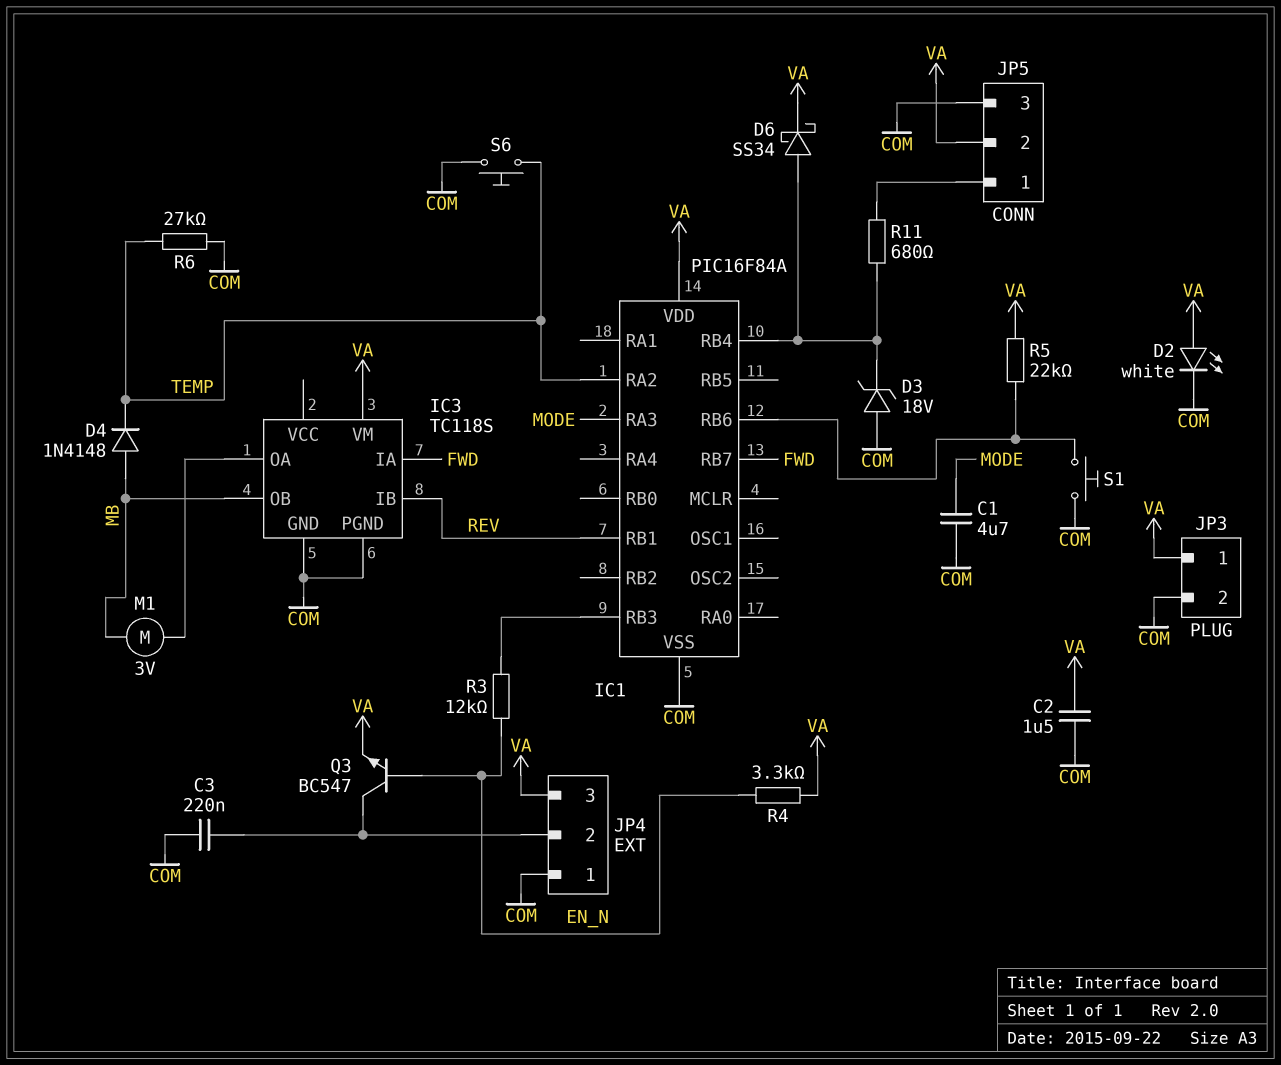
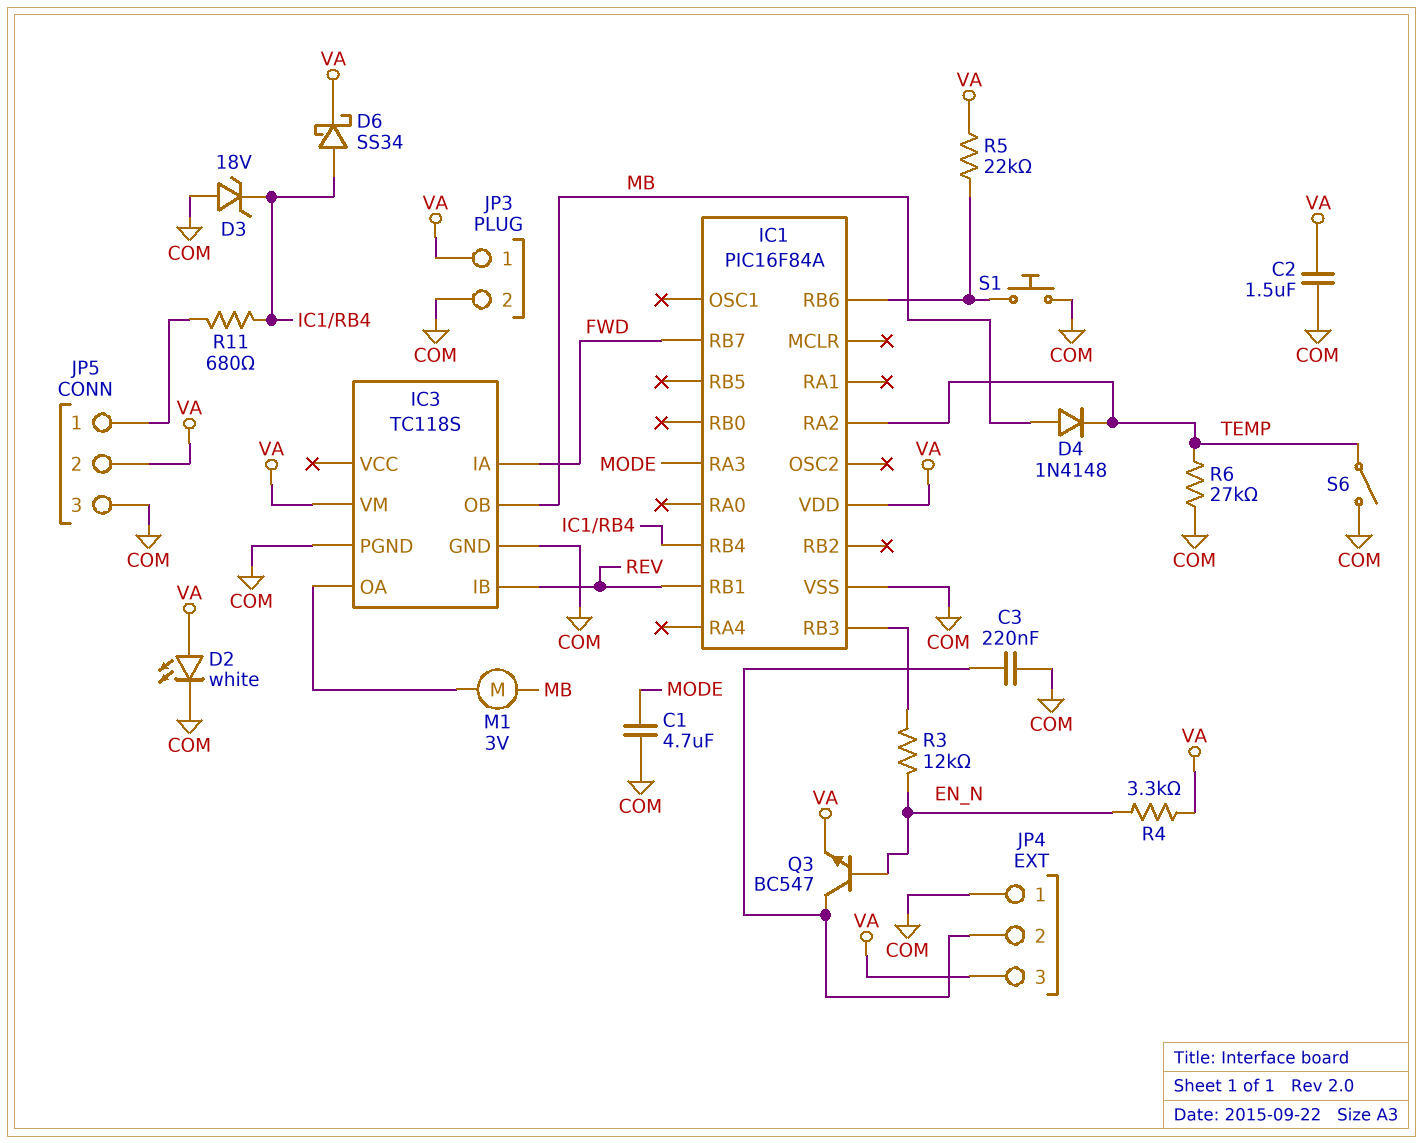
S6: button (COM, TEMP) -> switch (COM, TEMP)

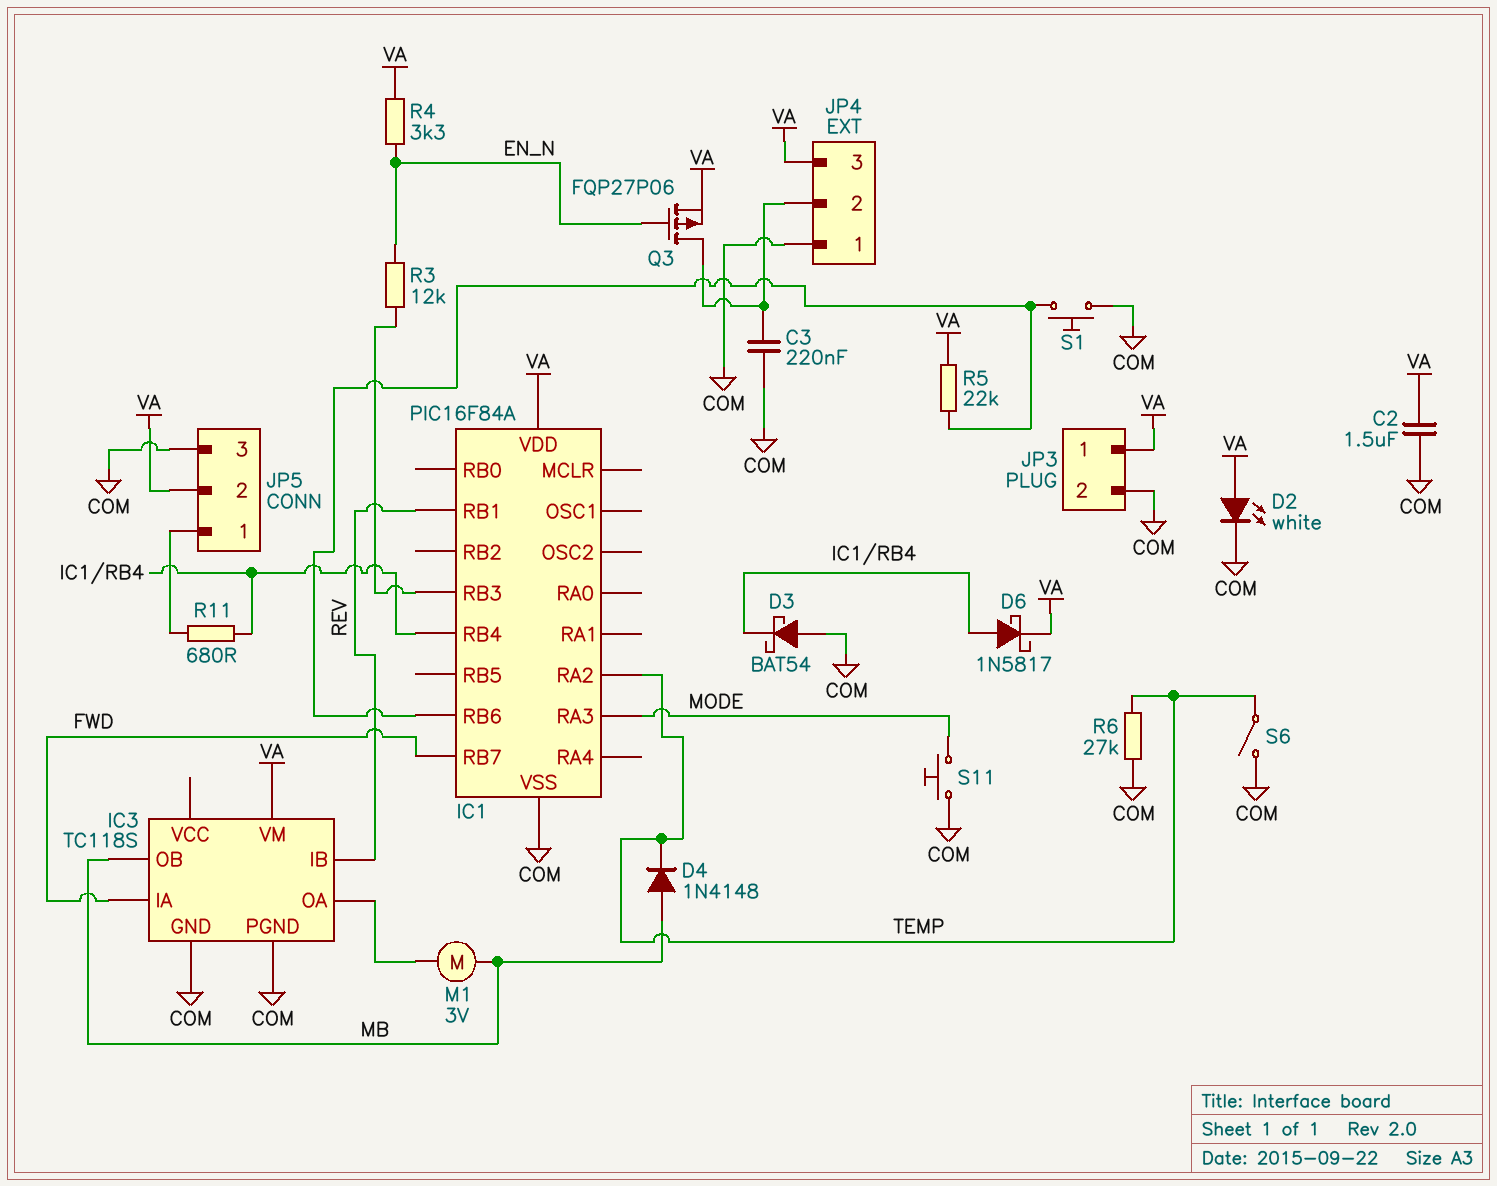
C1: 4.7uF (COM, MODE) -> none
D3: zener 18V (A COM, K IC1/RB4) -> schottky BAT54 (A COM, K IC1/RB4)
D6: schottky SS34 (A IC1/RB4, K VA) -> schottky 1N5817 (A IC1/RB4, K VA)
Q3: NPN BC547 (B EN_N, C JP4/2, E VA) -> PMOS FQP27P06 (G EN_N, D JP4/2, S VA)
S11: none -> button (COM, MODE)

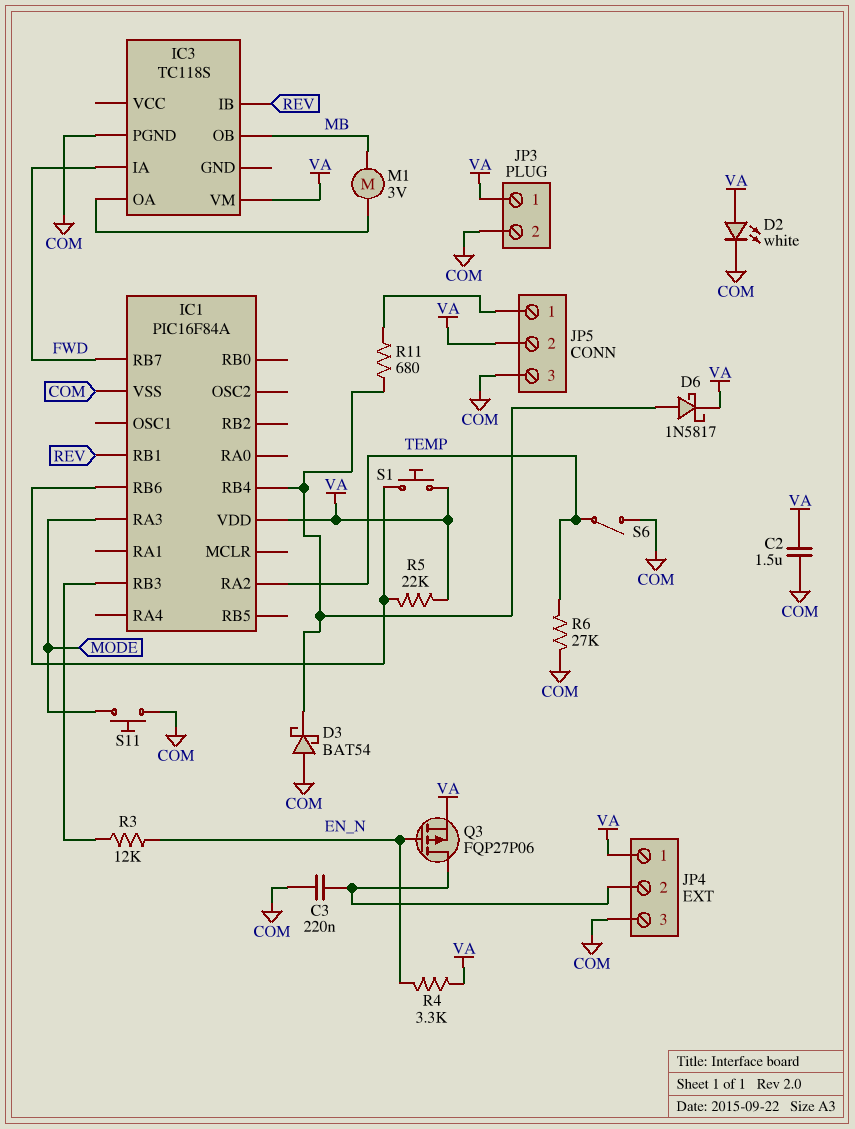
D4: diode 1N4148 (A MB, K TEMP) -> none
IC3 pin GND: COM -> none
JP4 pin 1: COM -> VA
JP4 pin 3: VA -> COM
S1: button (COM, IC1/RB6) -> button (IC1/RB6, VA)

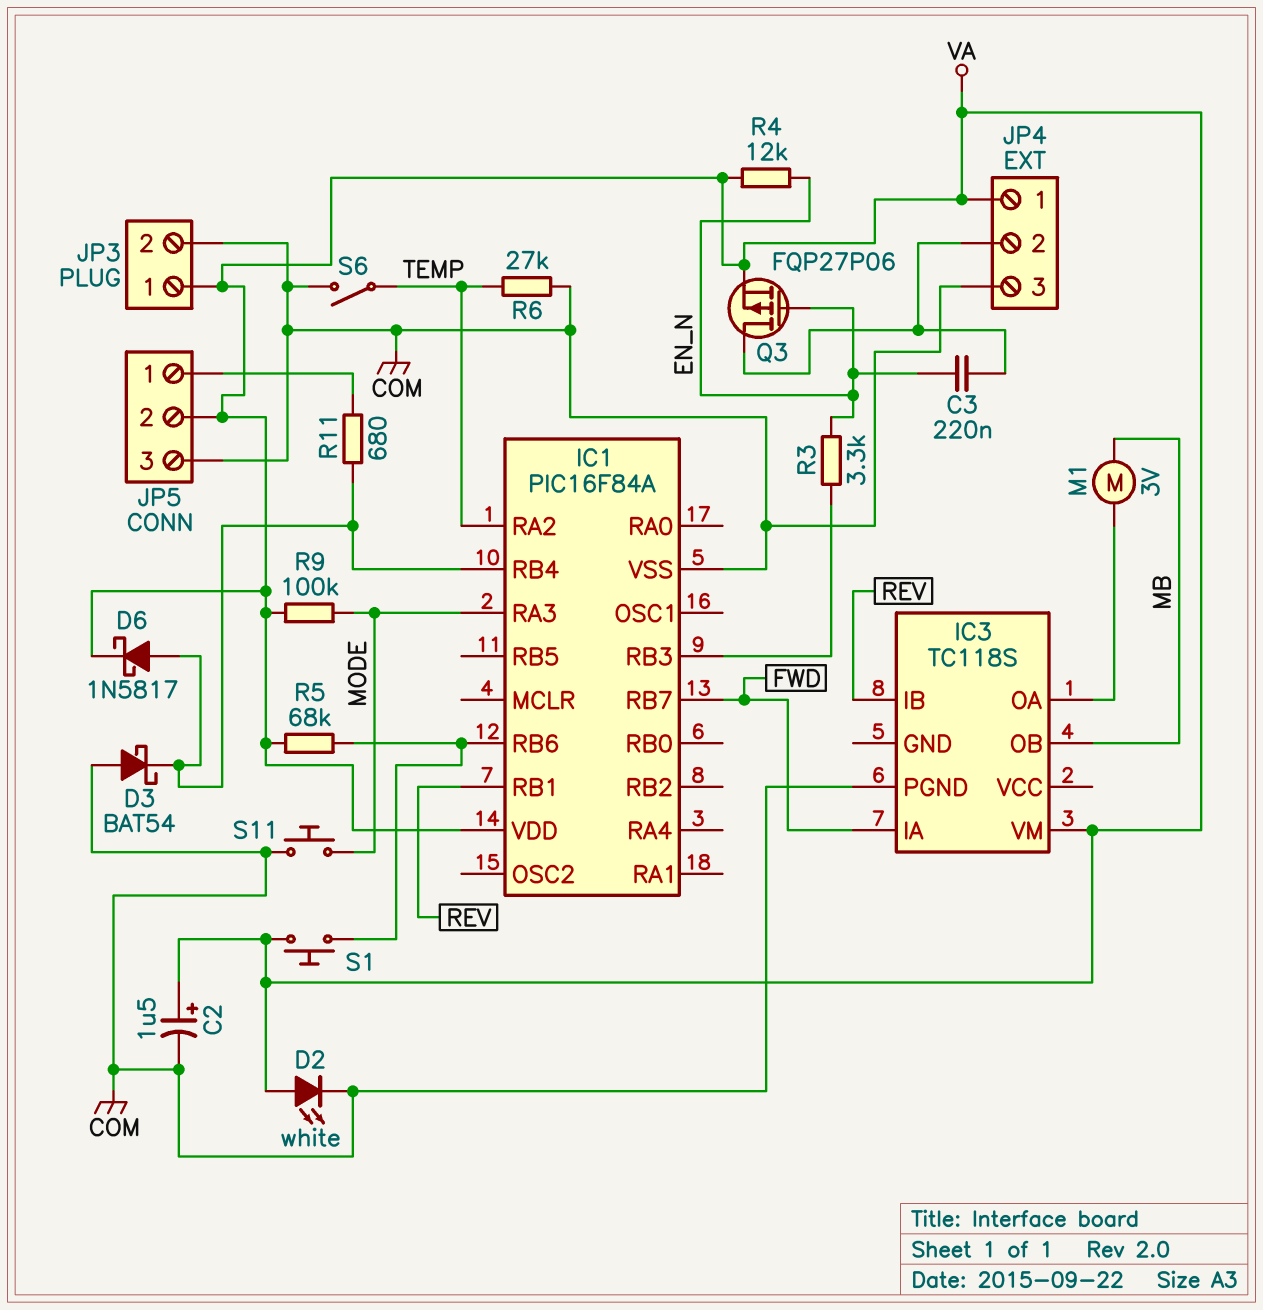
C2: 1.5uF (COM, VA) -> 1.5uF (plus VA, minus COM)
C3: 220nF (COM, JP4/2) -> 220nF (EN_N, JP4/2)
R3: 12k (EN_N, IC1/RB3) -> 3.3k (EN_N, IC1/RB3)
R4: 3.3k (EN_N, VA) -> 12k (EN_N, VA)
R5: 22k (IC1/RB6, VA) -> 68k (IC1/RB6, VA)
R9: none -> 100k (MODE, VA)

